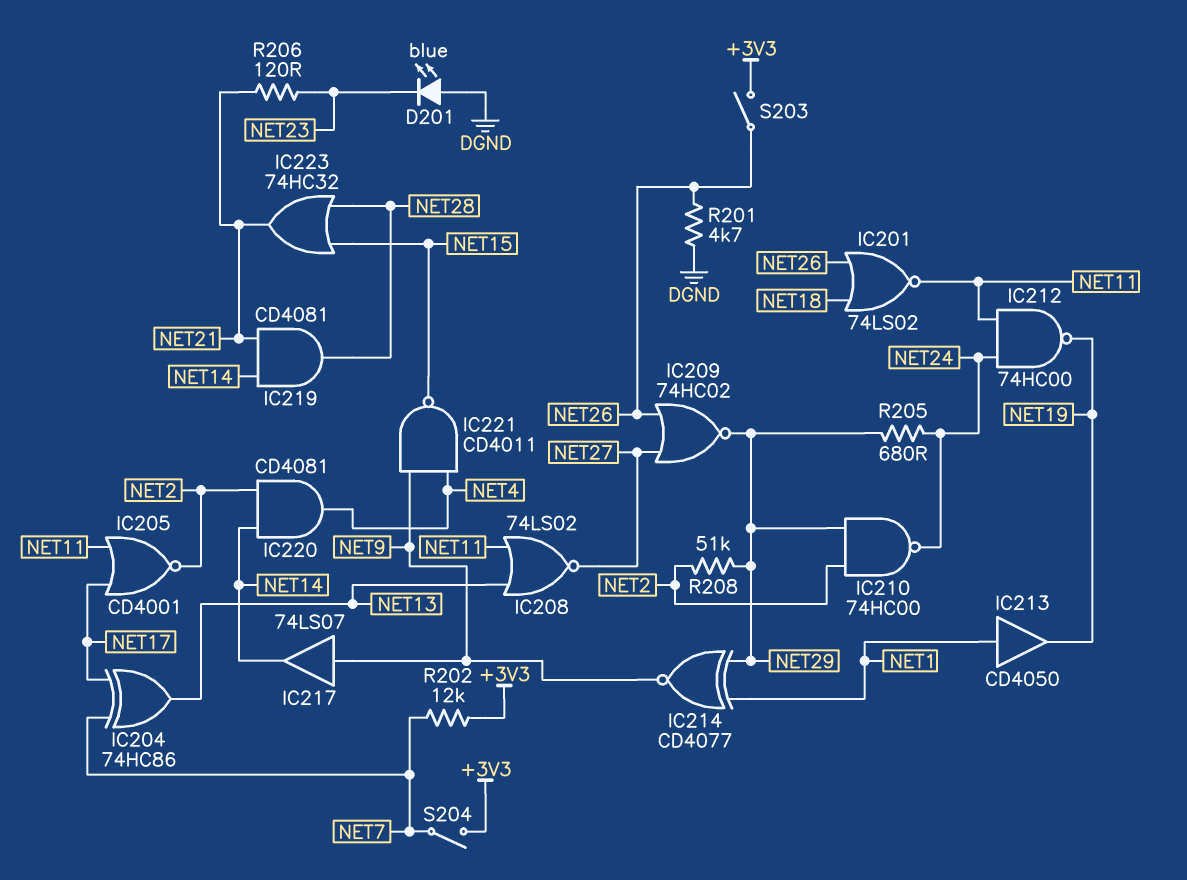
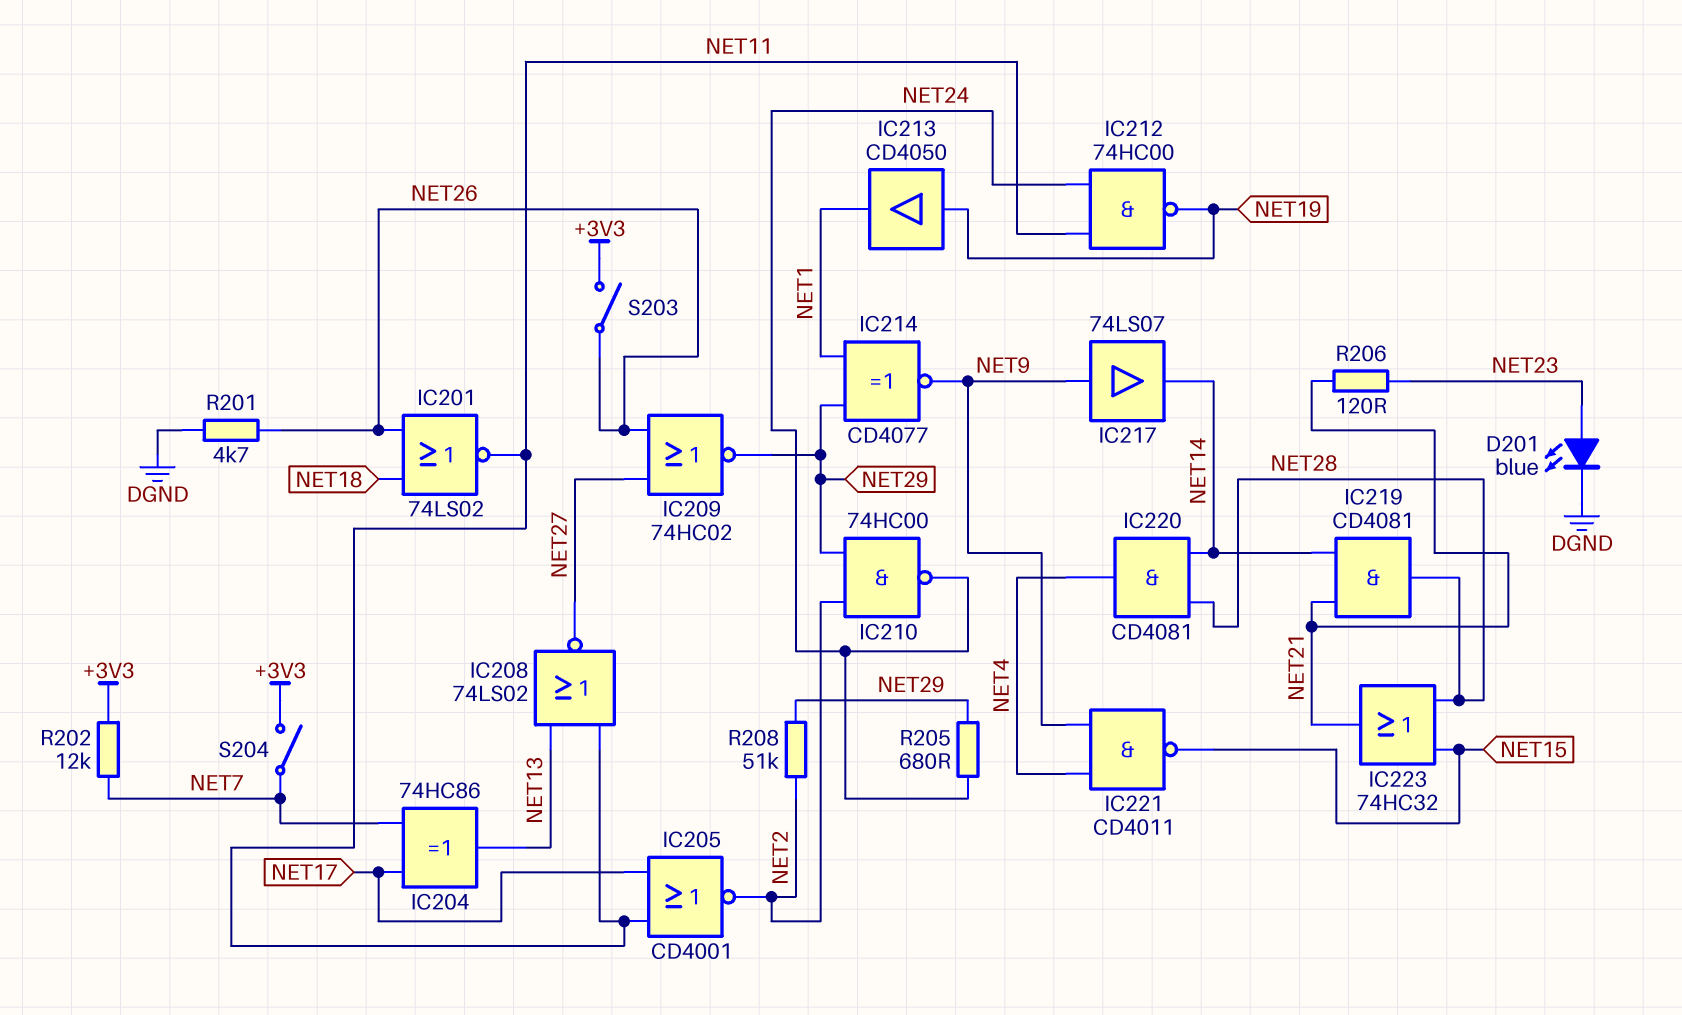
D201: LED blue (A DGND, K NET23) -> LED blue (A NET23, K DGND)
IC213: buffer CD4050 (in NET1, out NET19) -> buffer CD4050 (in NET19, out NET1)
IC220: AND CD4081 (in NET2, in NET14, out NET4) -> AND CD4081 (in NET14, in NET28, out NET4)

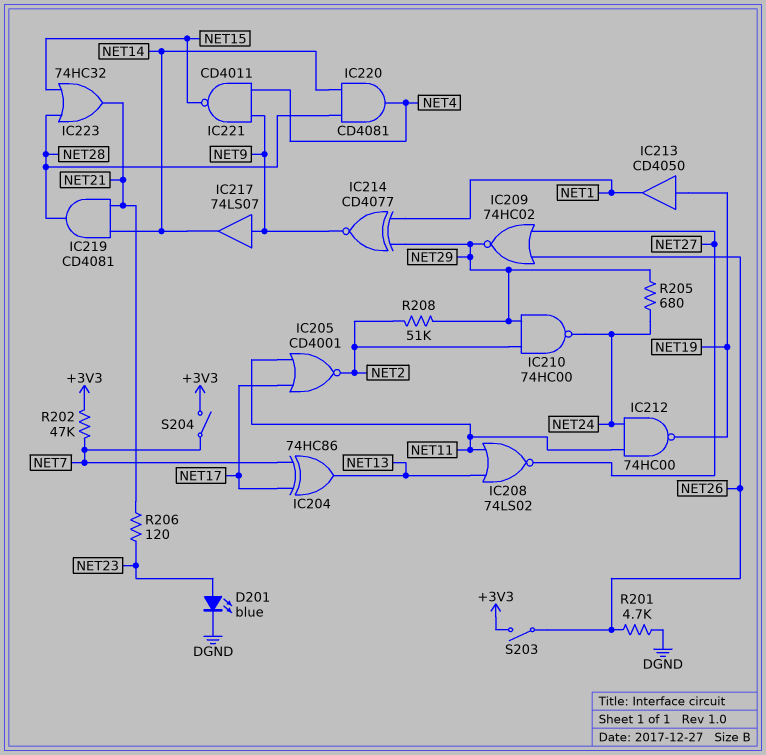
IC201: NOR 74LS02 (in NET18, in NET26, out NET11) -> none
R202: 12k (+3V3, NET7) -> 47k (+3V3, NET7)

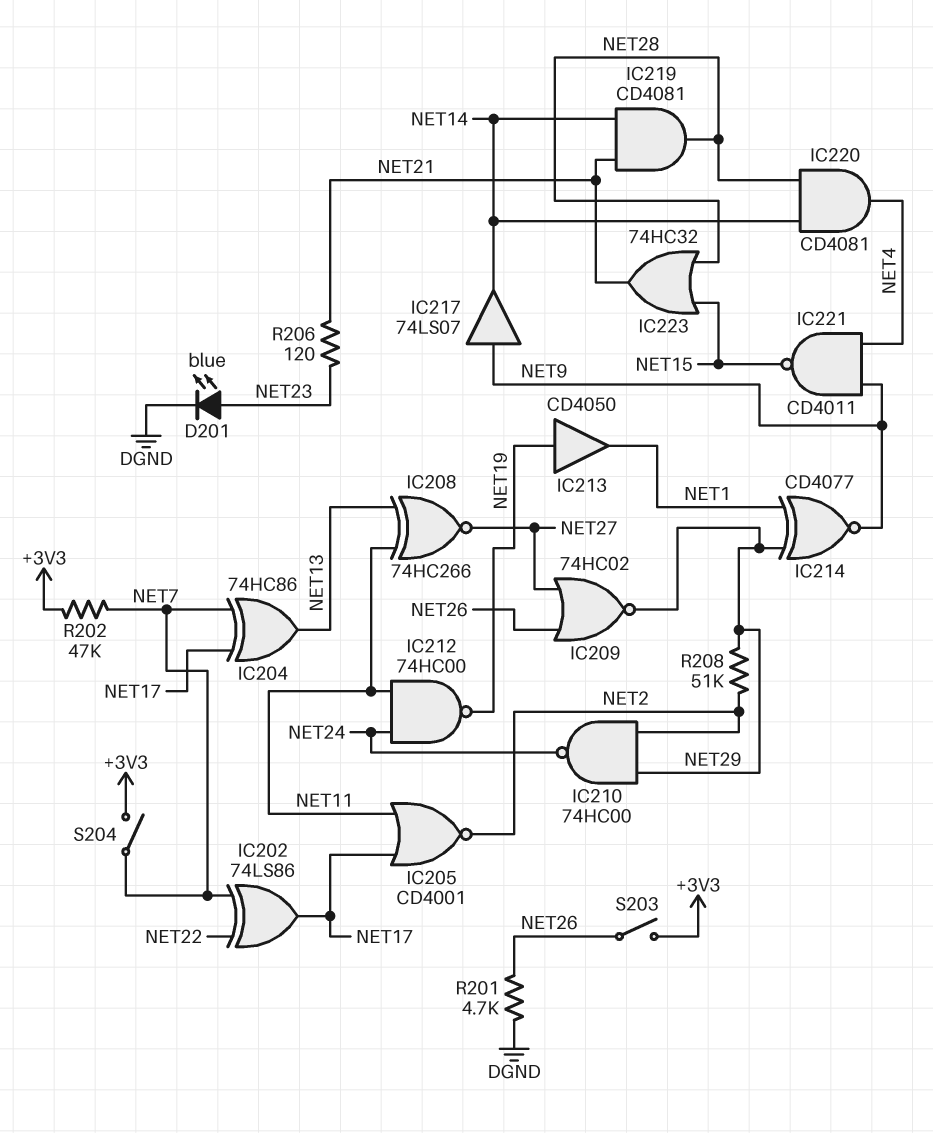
IC202: none -> XOR 74LS86 (in NET7, in NET22, out NET17)
IC208: NOR 74LS02 (in NET11, in NET13, out NET27) -> XNOR 74HC266 (in NET11, in NET13, out NET27)
R205: 680 (NET24, NET29) -> none

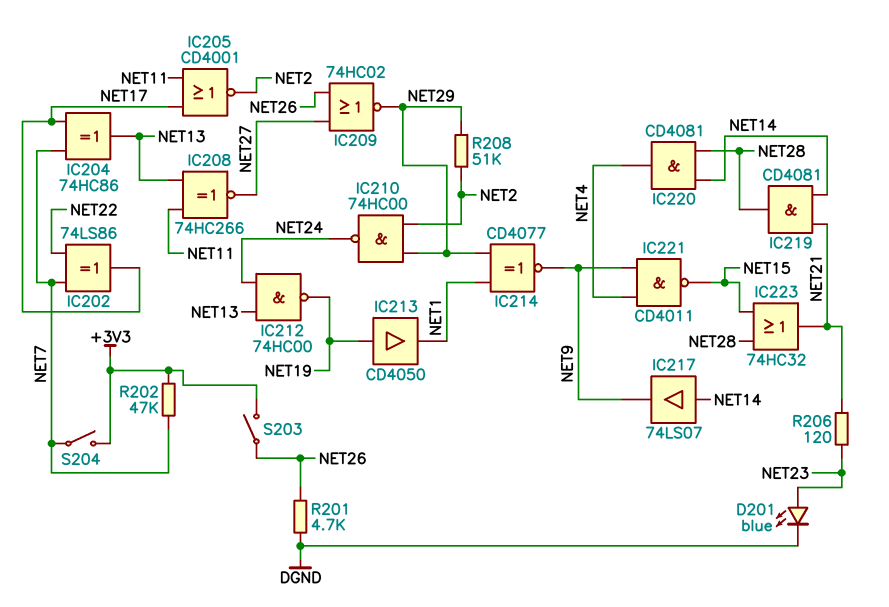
IC212: NAND 74HC00 (in NET11, in NET24, out NET19) -> NAND 74HC00 (in NET13, in NET24, out NET19)
IC217: buffer 74LS07 (in NET9, out NET14) -> buffer 74LS07 (in NET14, out NET9)

